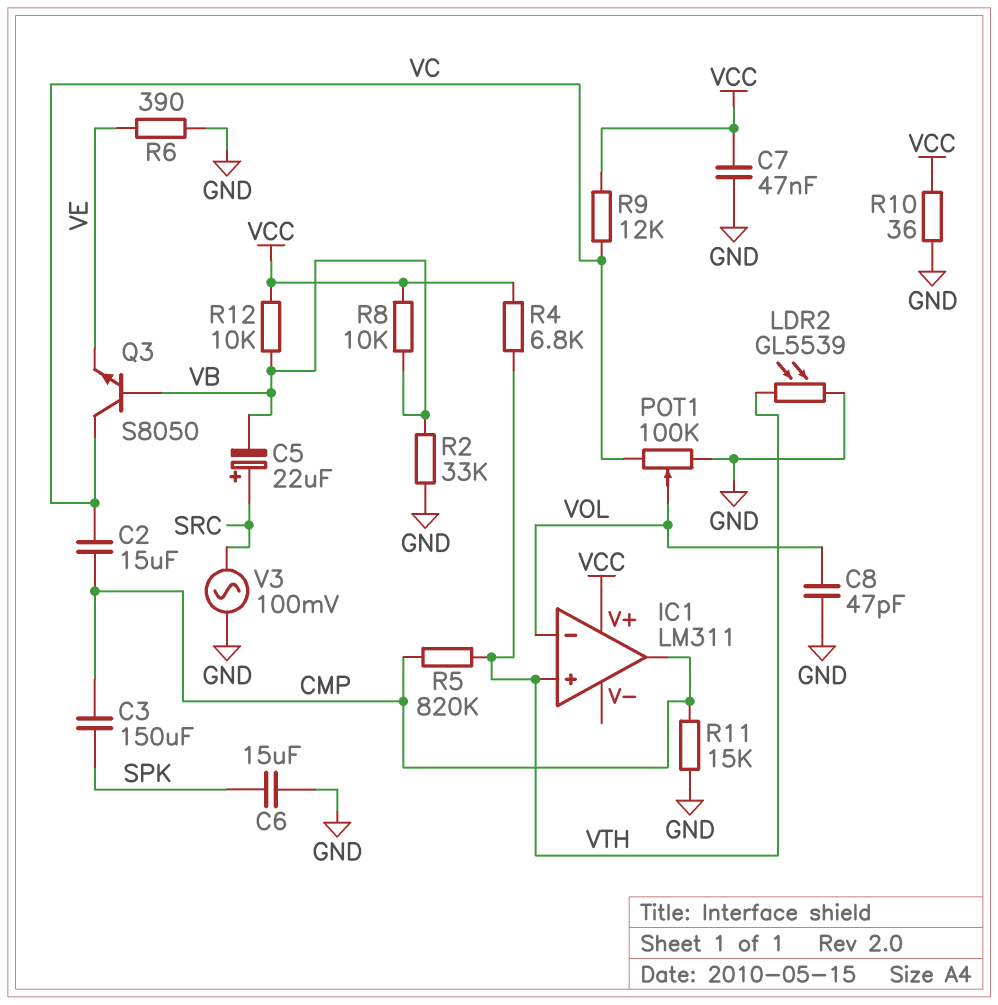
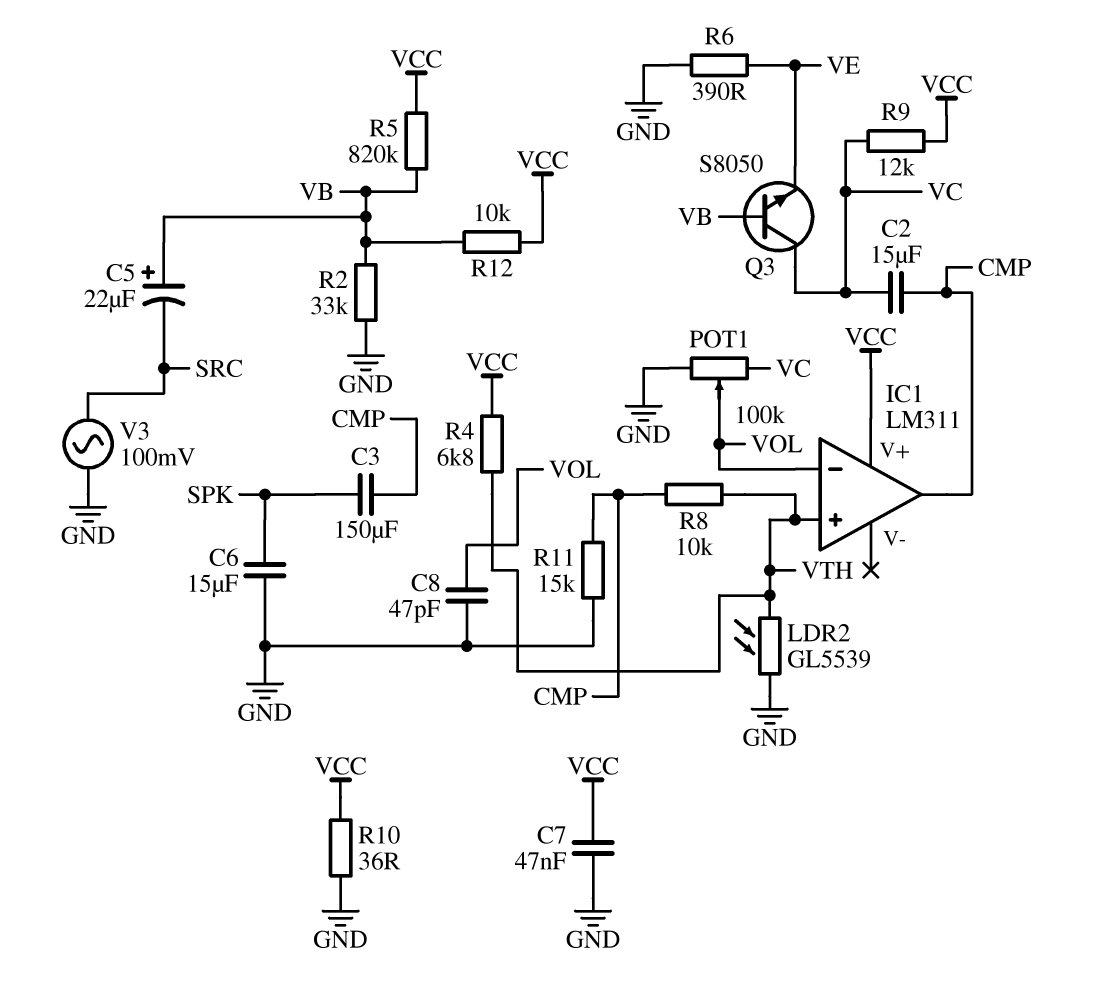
C5: 22uF (plus SRC, minus VB) -> 22uF (plus VB, minus SRC)
R5: 820k (CMP, VTH) -> 820k (VB, VCC)
R8: 10k (VB, VCC) -> 10k (CMP, VTH)

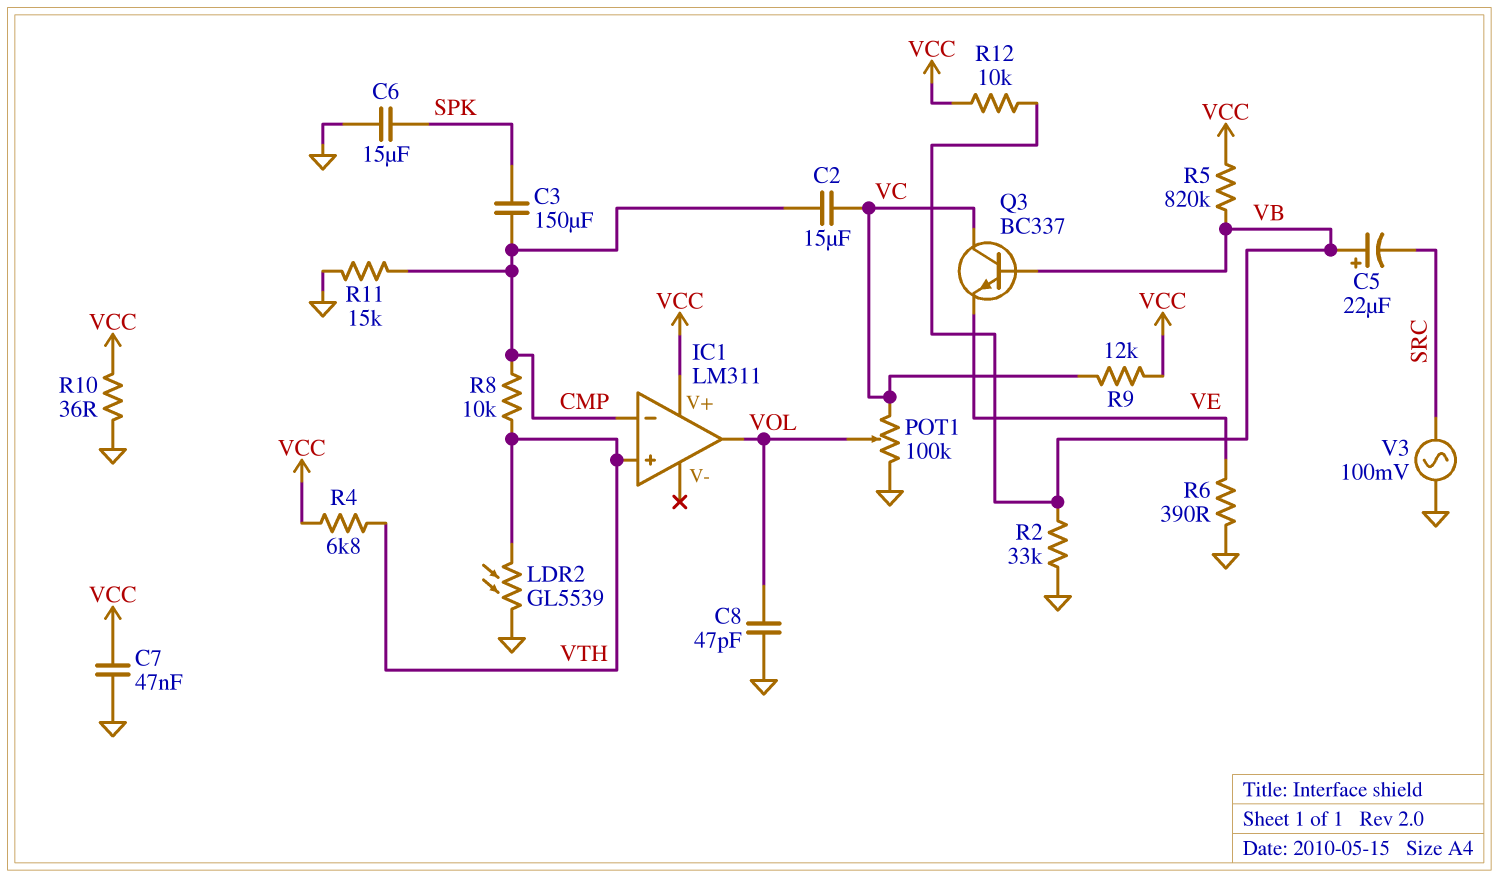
IC1 pin in-: VOL -> CMP
IC1 pin out: CMP -> VOL
Q3: NPN S8050 (B VB, C VC, E VE) -> NPN BC337 (B VB, C VC, E VE)

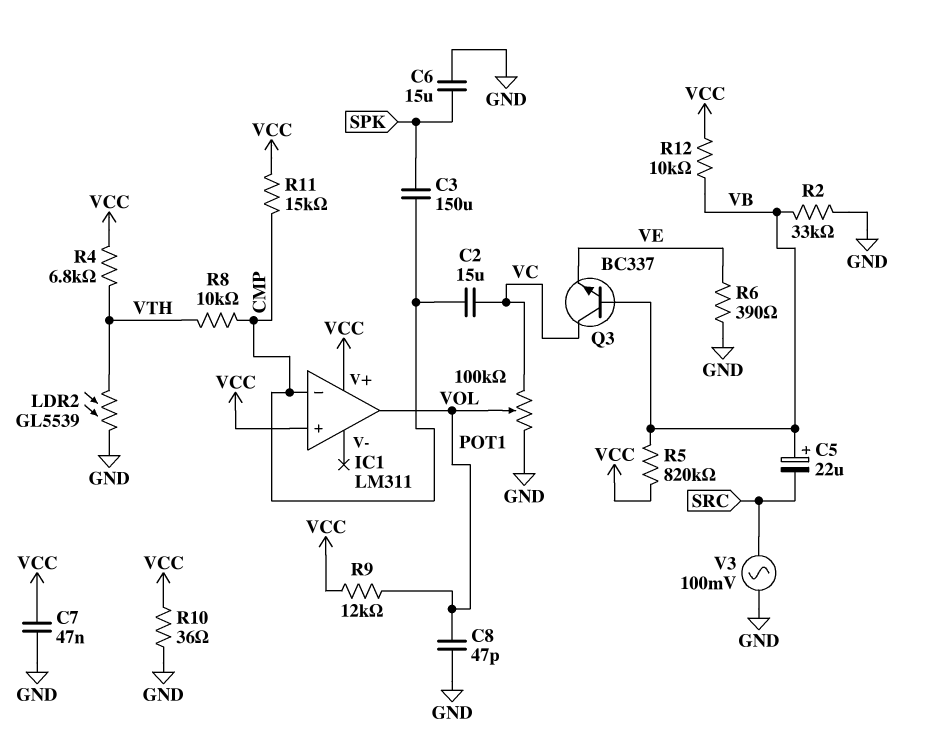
IC1 pin in+: VTH -> VCC
R9: 12k (VC, VCC) -> 12k (VCC, VOL)
R11: 15k (CMP, GND) -> 15k (CMP, VCC)

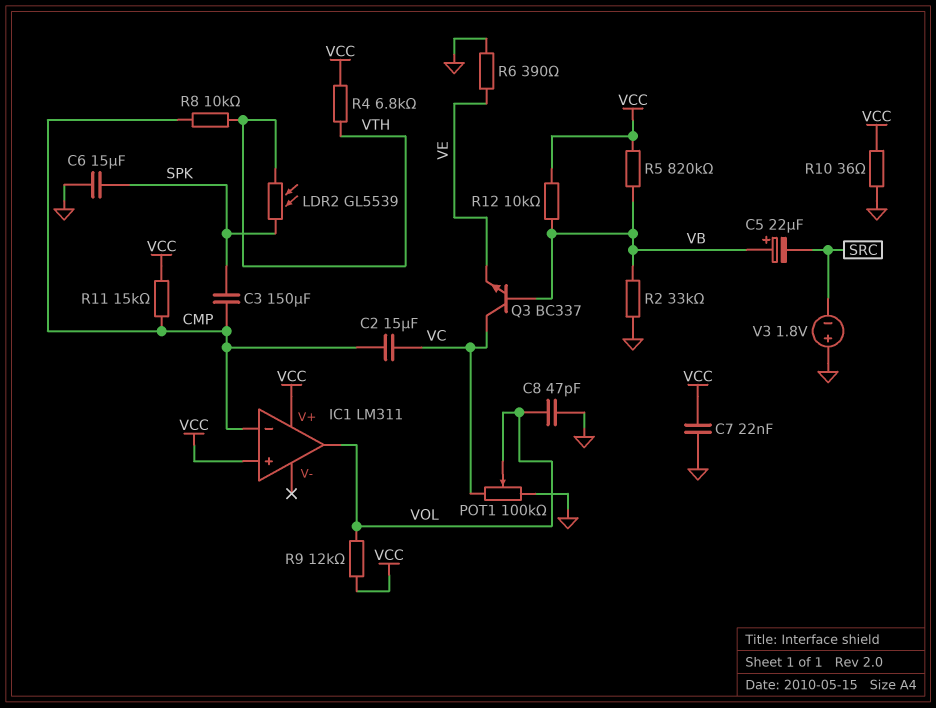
C7: 47nF (GND, VCC) -> 22nF (GND, VCC)
LDR2: GL5539 (GND, VTH) -> GL5539 (SPK, VTH)
V3: AC 100mV (GND, SRC) -> 1.8V (plus GND, minus SRC)

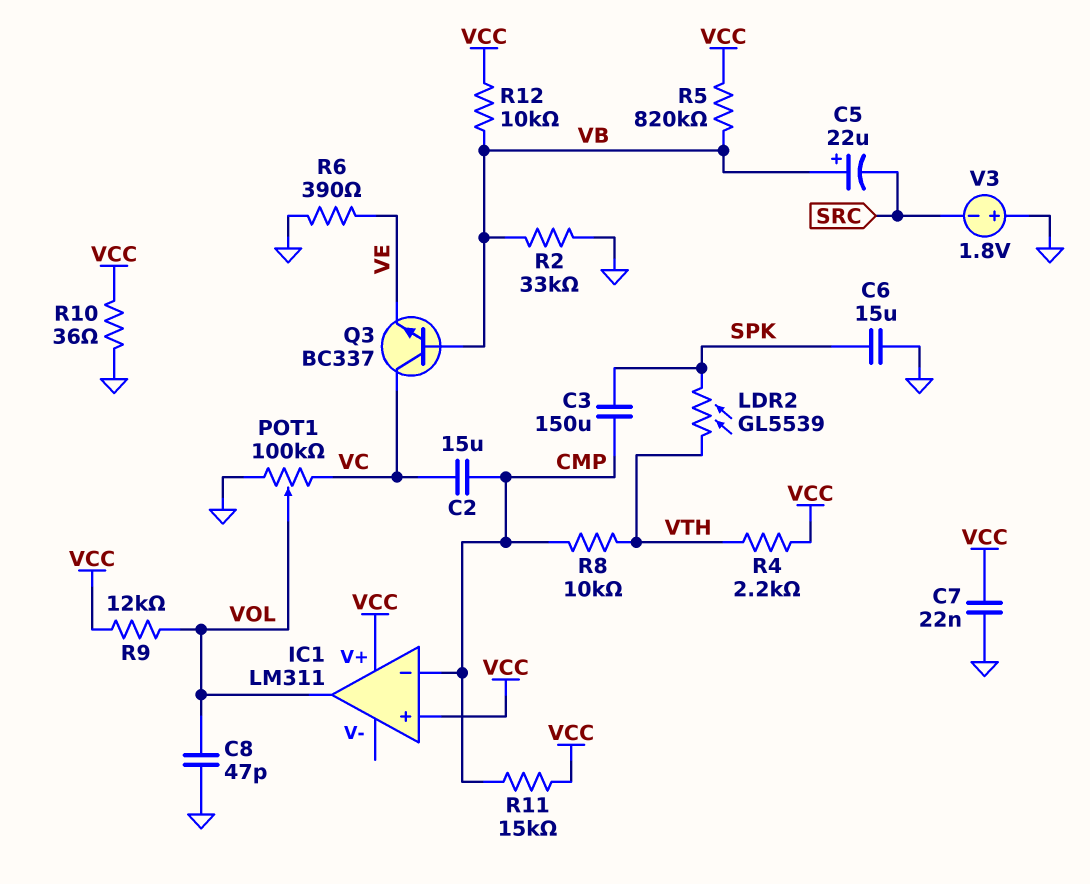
R4: 6.8k (VCC, VTH) -> 2.2k (VCC, VTH)

